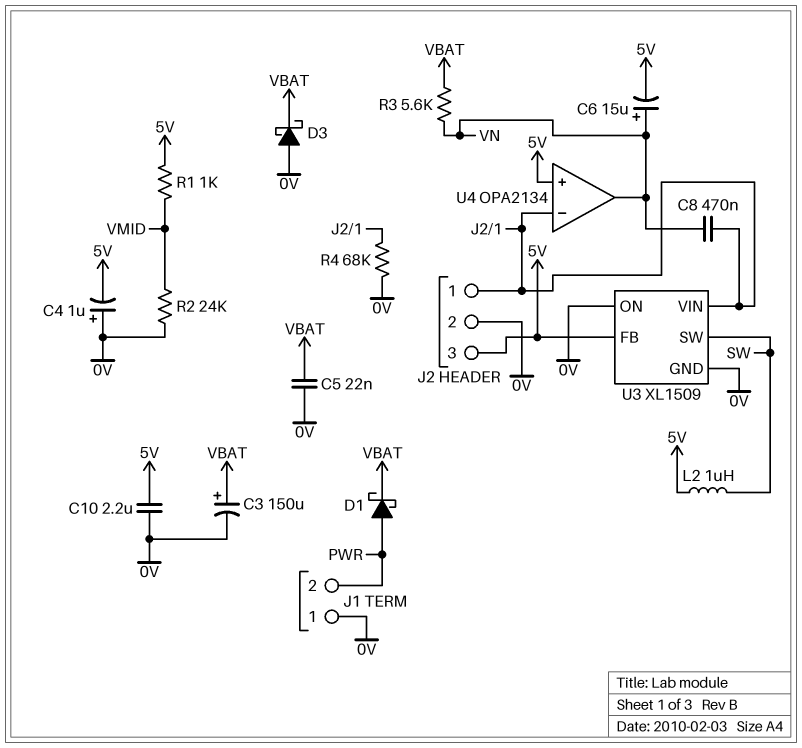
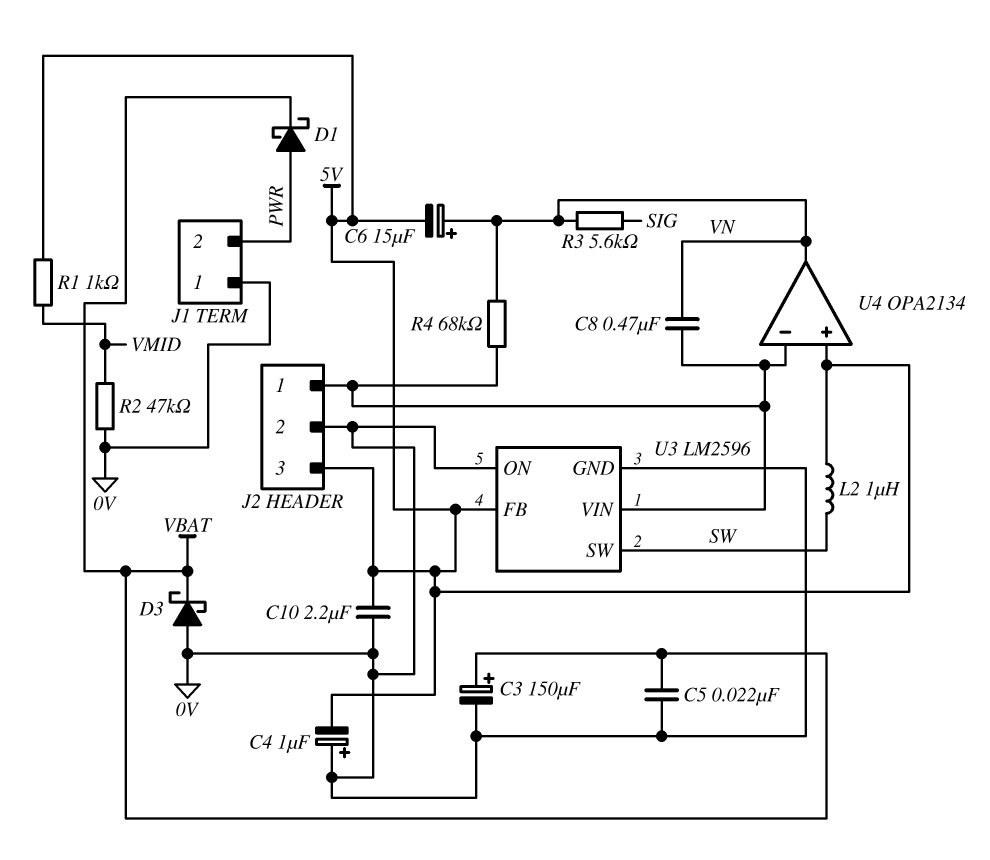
R2: 24k (0V, VMID) -> 47k (0V, VMID)
R3: 5.6k (VBAT, VN) -> 5.6k (SIG, VN)
R4: 68k (0V, J2/1) -> 68k (J2/1, VN)
U3: XL1509 -> LM2596

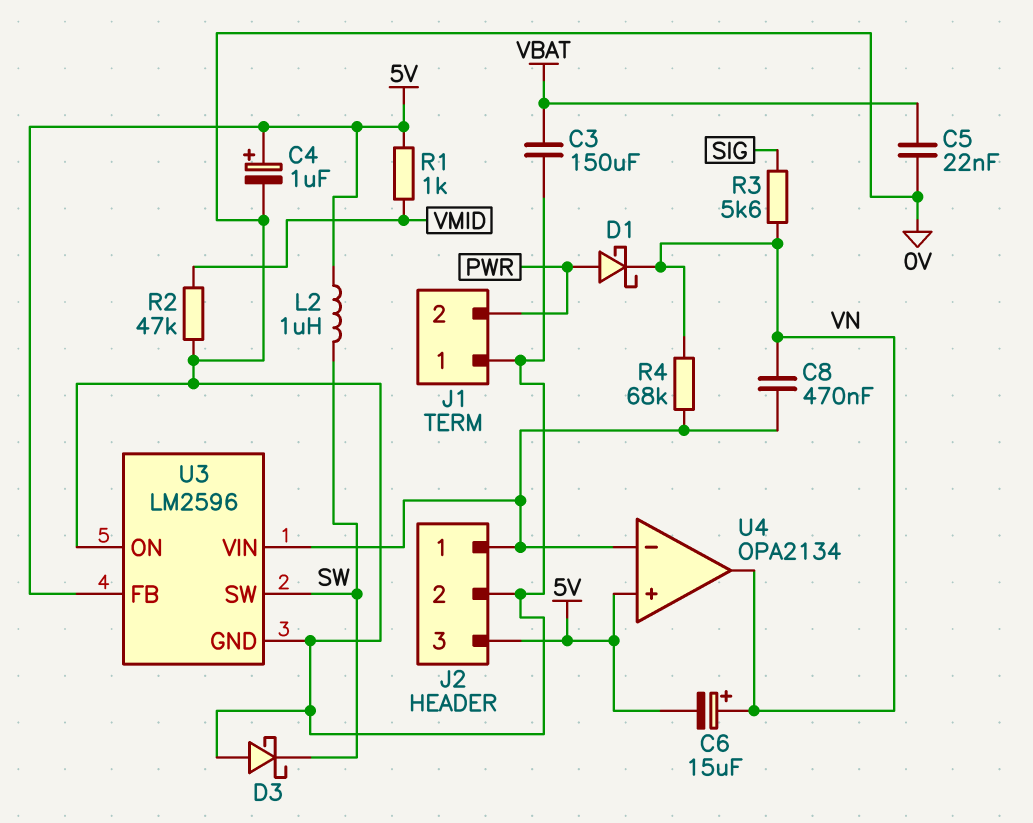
C3: 150uF (plus VBAT, minus 0V) -> 150uF (0V, VBAT)
C4: 1uF (plus 0V, minus 5V) -> 1uF (plus 5V, minus 0V)
C10: 2.2uF (0V, 5V) -> none
D1: schottky (A PWR, K VBAT) -> schottky (A PWR, K VN)
D3: schottky (A 0V, K VBAT) -> schottky (A 0V, K SW)

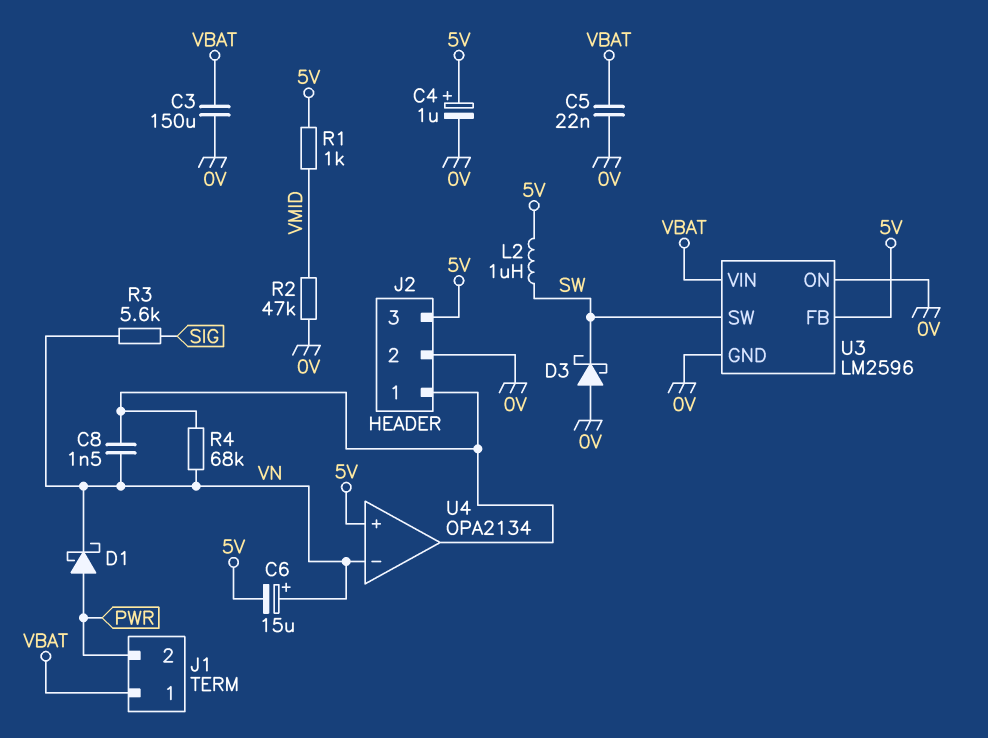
C8: 470nF (J2/1, VN) -> 1.5nF (J2/1, VN)
J1 pin 1: 0V -> VBAT
U3 pin VIN: J2/1 -> VBAT
U4 pin in-: J2/1 -> VN
U4 pin out: VN -> J2/1

